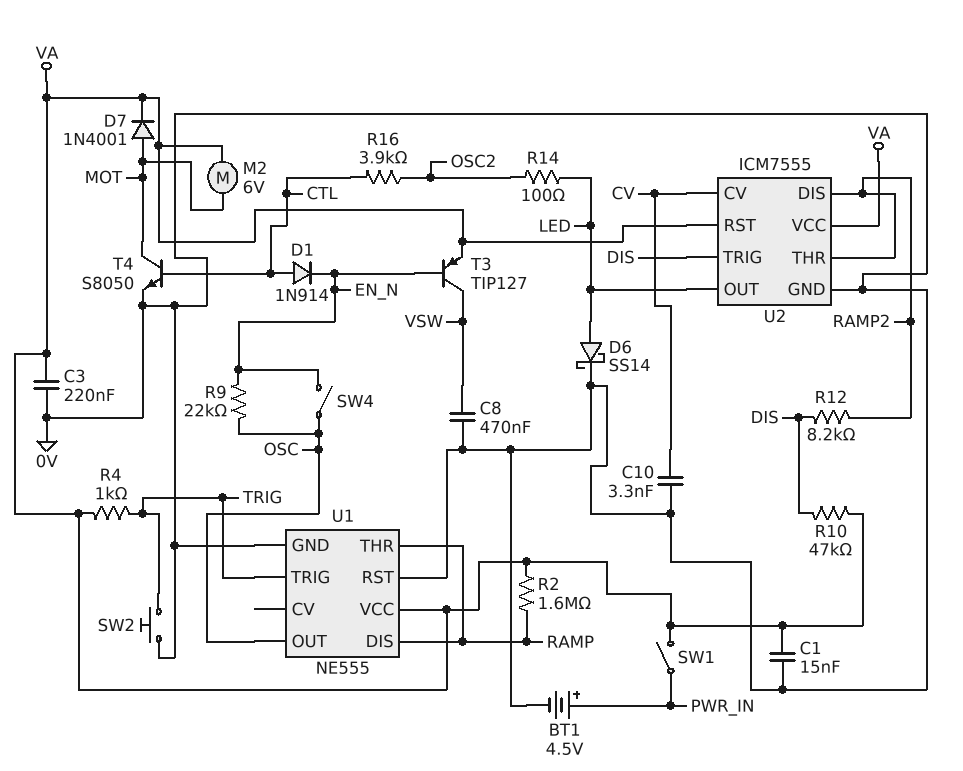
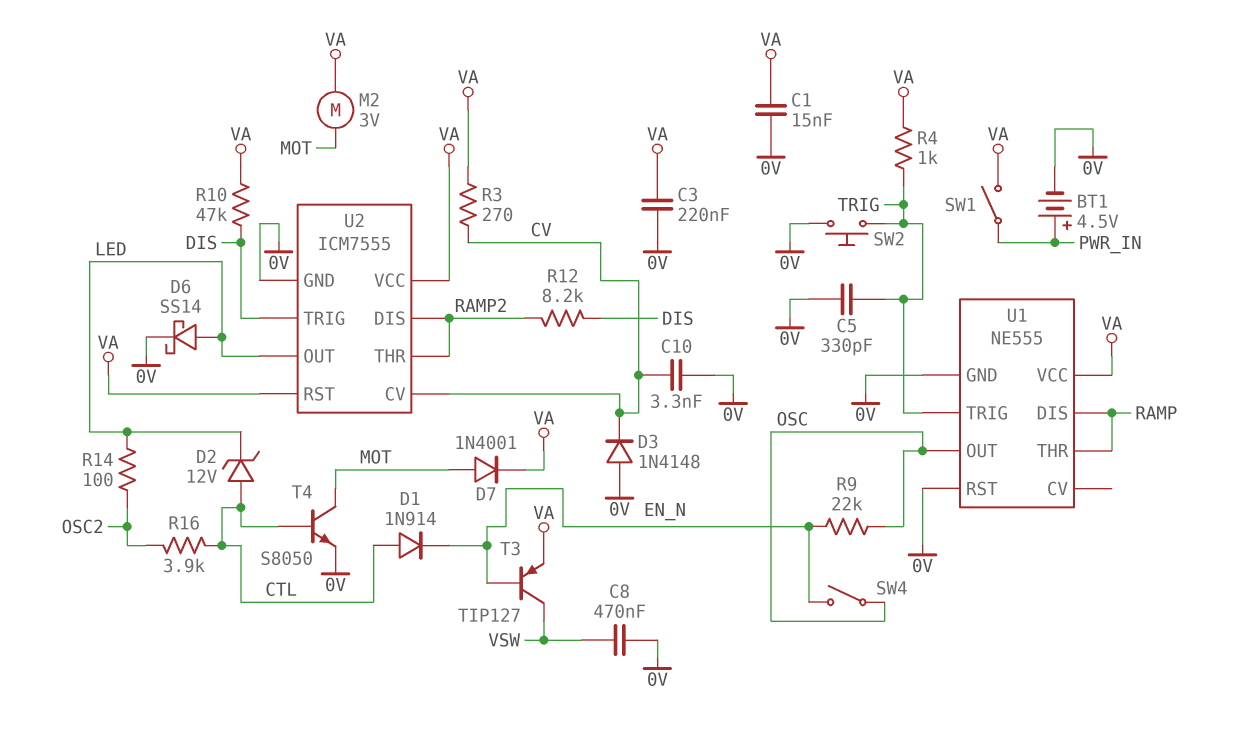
C5: none -> 330pF (0V, TRIG)
D2: none -> zener 12V (A CTL, K LED)
D3: none -> diode 1N4148 (A 0V, K CV)
M2: motor 6V (MOT, VA) -> motor 3V (MOT, VA)
R2: 1.6M (RAMP, VA) -> none
R3: none -> 270 (CV, VA)

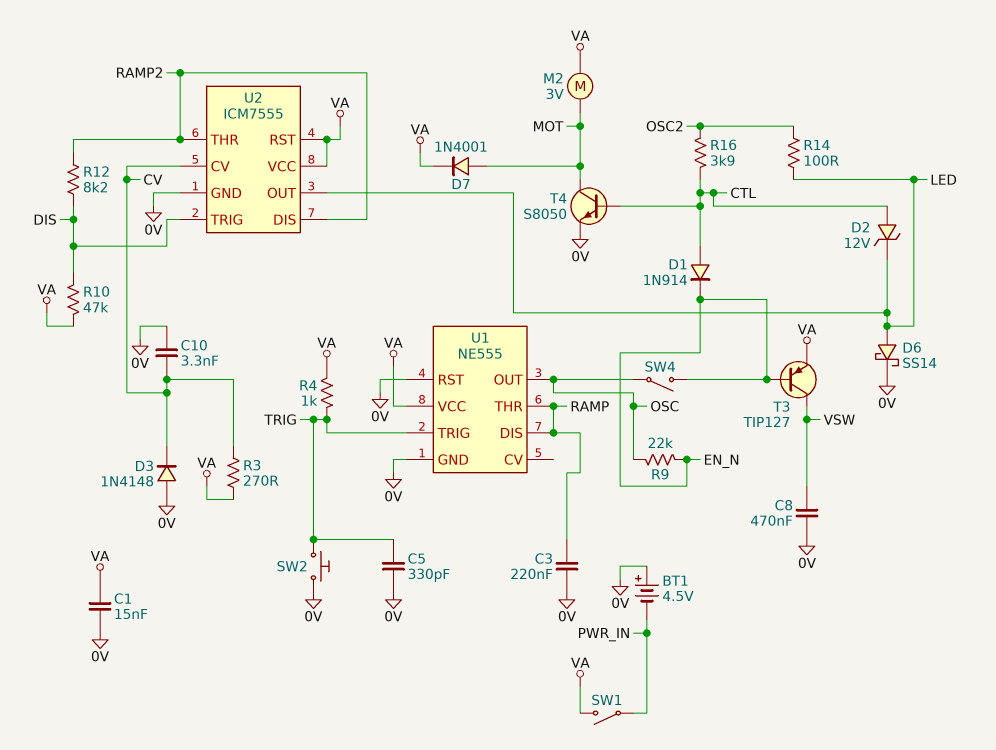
BT1: 4.5V (plus PWR_IN, minus 0V) -> 4.5V (plus 0V, minus PWR_IN)
C3: 220nF (0V, VA) -> 220nF (0V, RAMP)

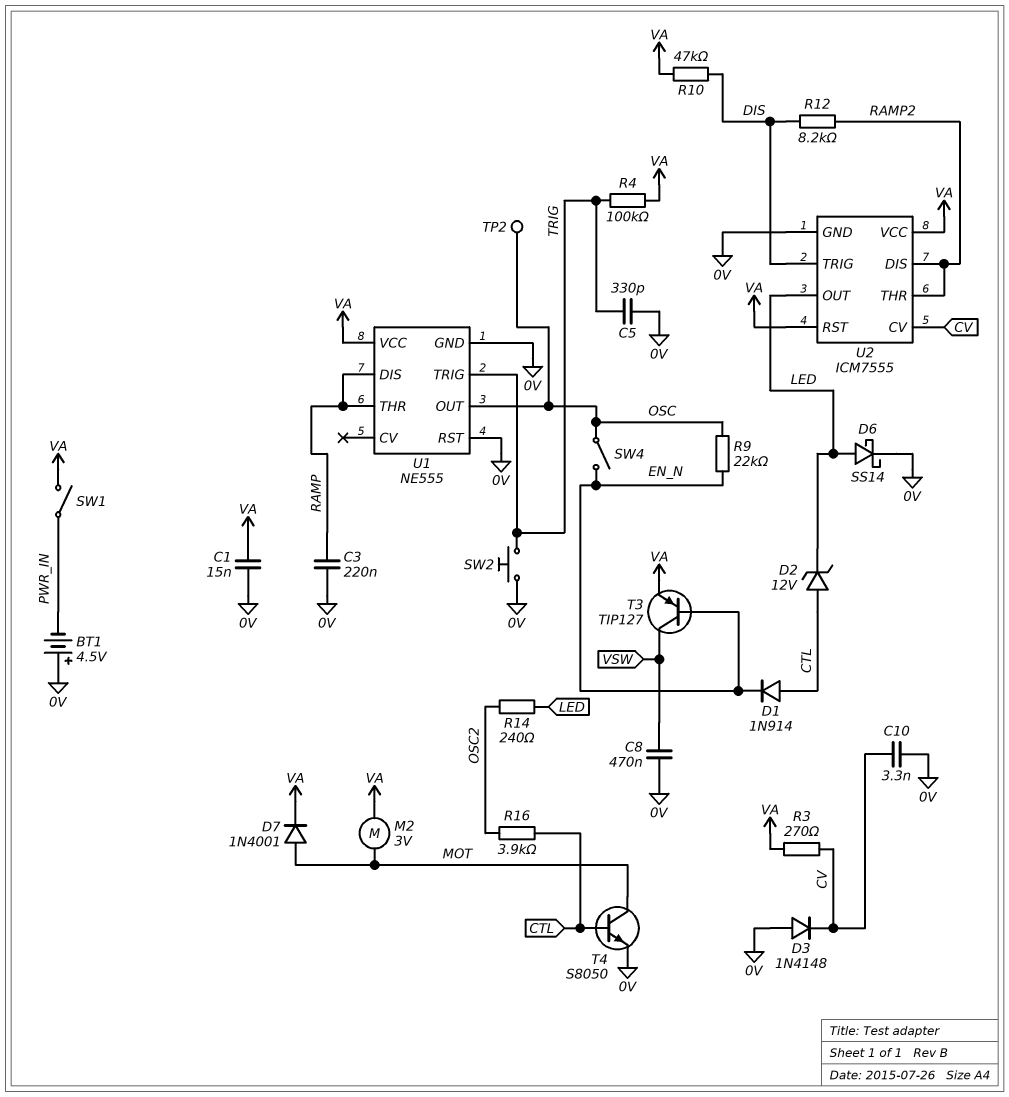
R4: 1k (TRIG, VA) -> 100k (TRIG, VA)
R14: 100 (LED, OSC2) -> 240 (LED, OSC2)
TP2: none -> test point (OSC)

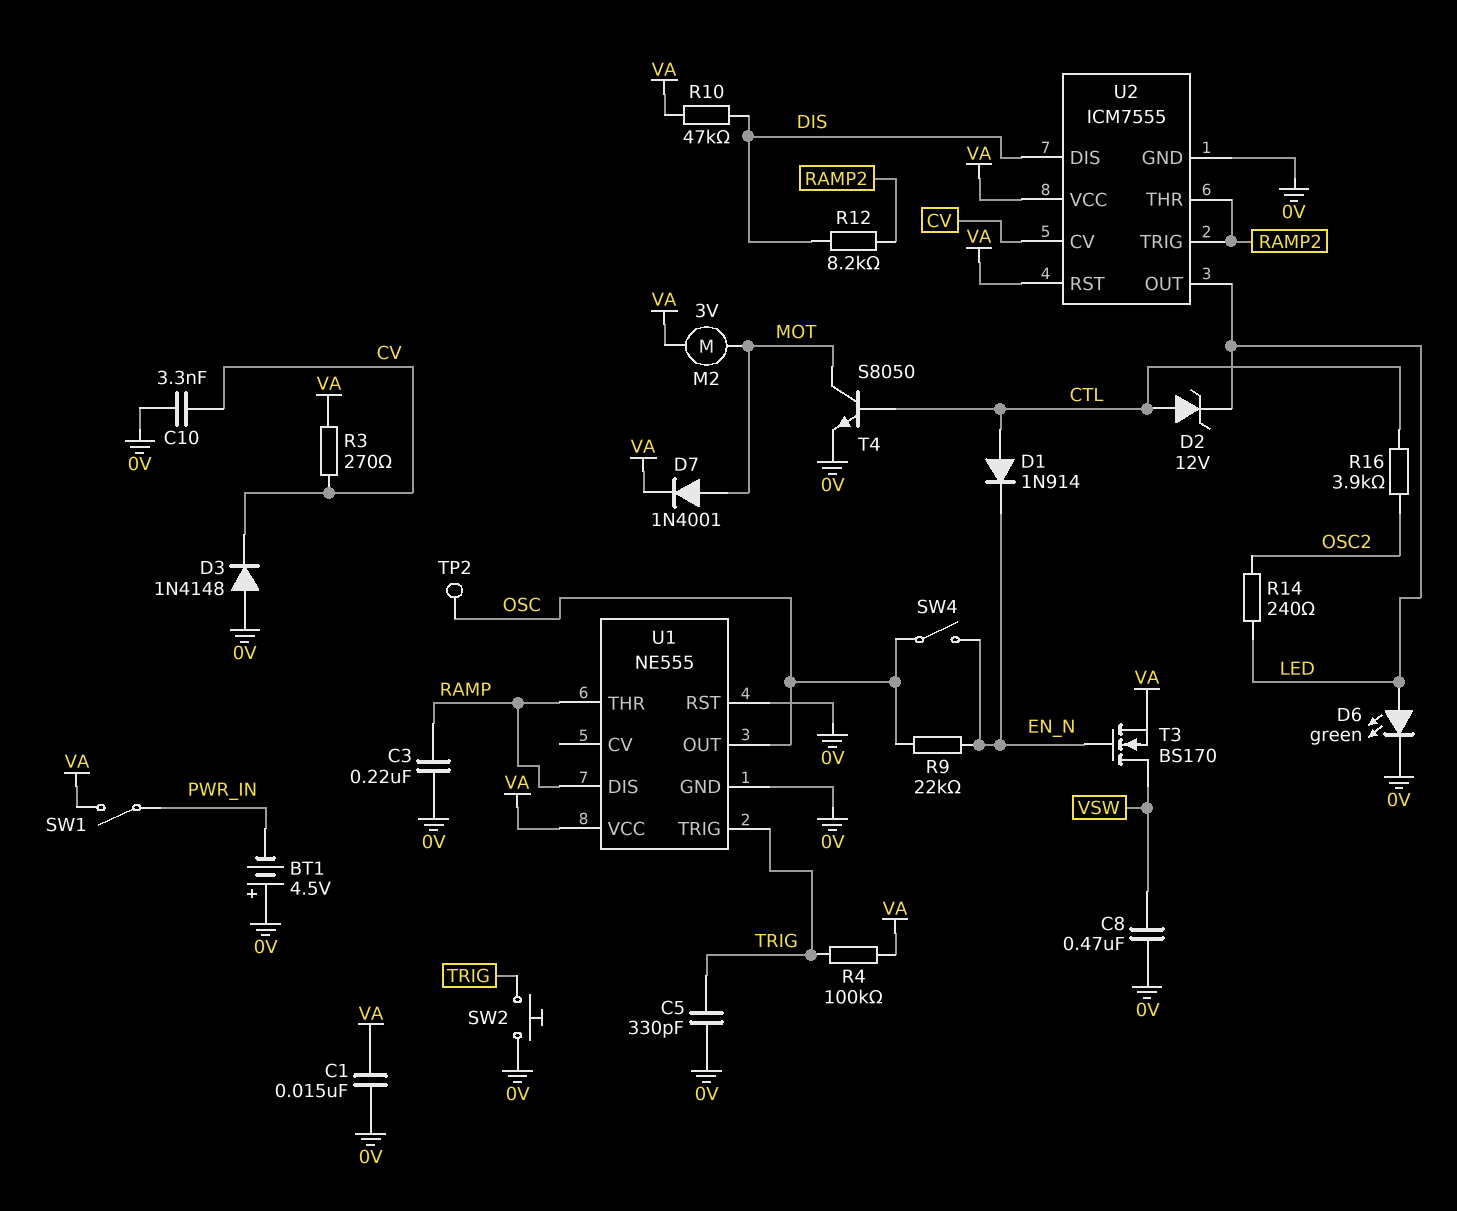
D6: schottky SS14 (A LED, K 0V) -> LED green (A LED, K 0V)
T3: PNP TIP127 (B EN_N, C VSW, E VA) -> NMOS BS170 (G EN_N, D VSW, S VA)
U2 pin DIS: RAMP2 -> DIS
U2 pin TRIG: DIS -> RAMP2

